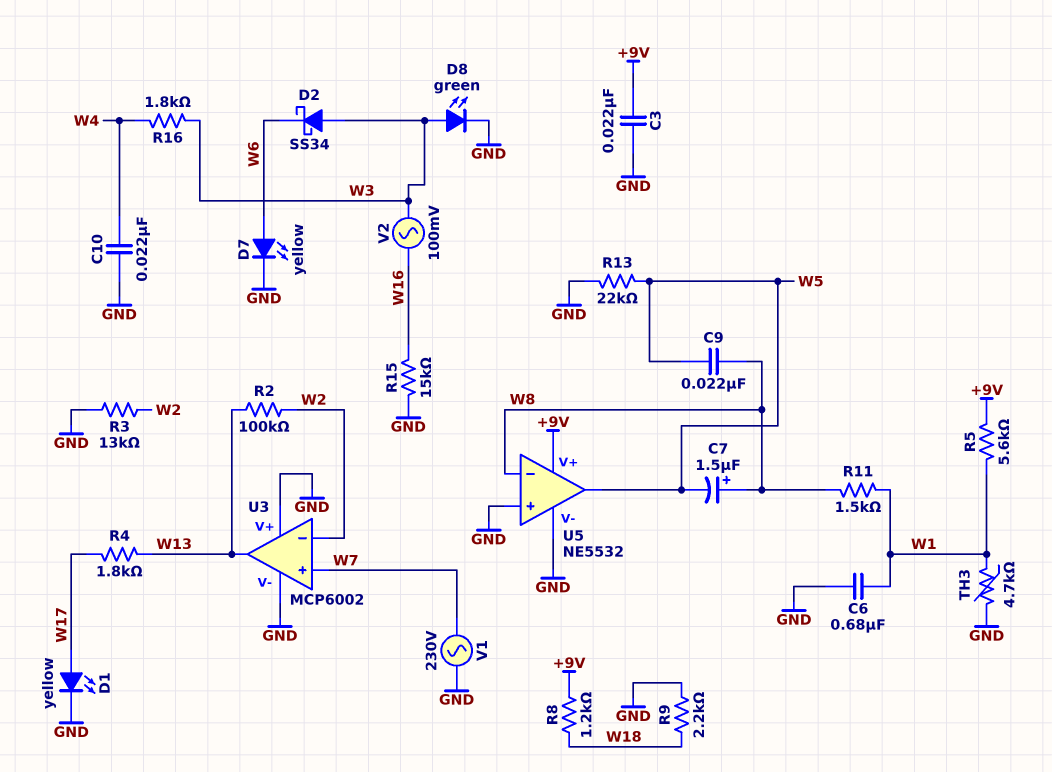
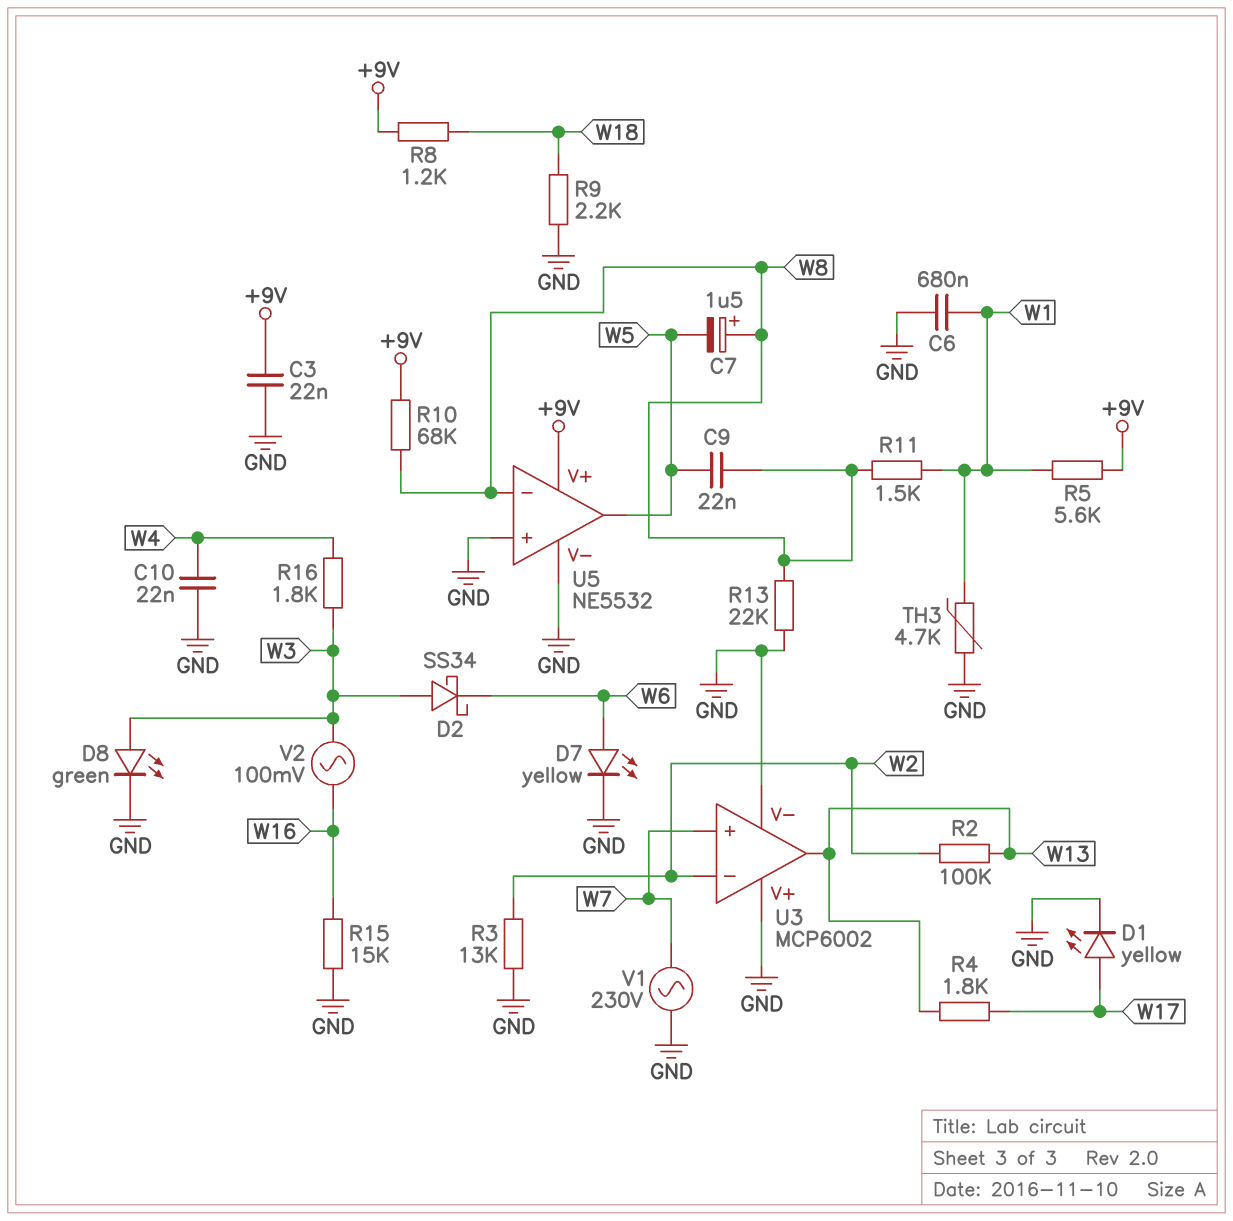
R10: none -> 68k (+9V, W8)
R13: 22k (GND, W5) -> 22k (GND, W8)

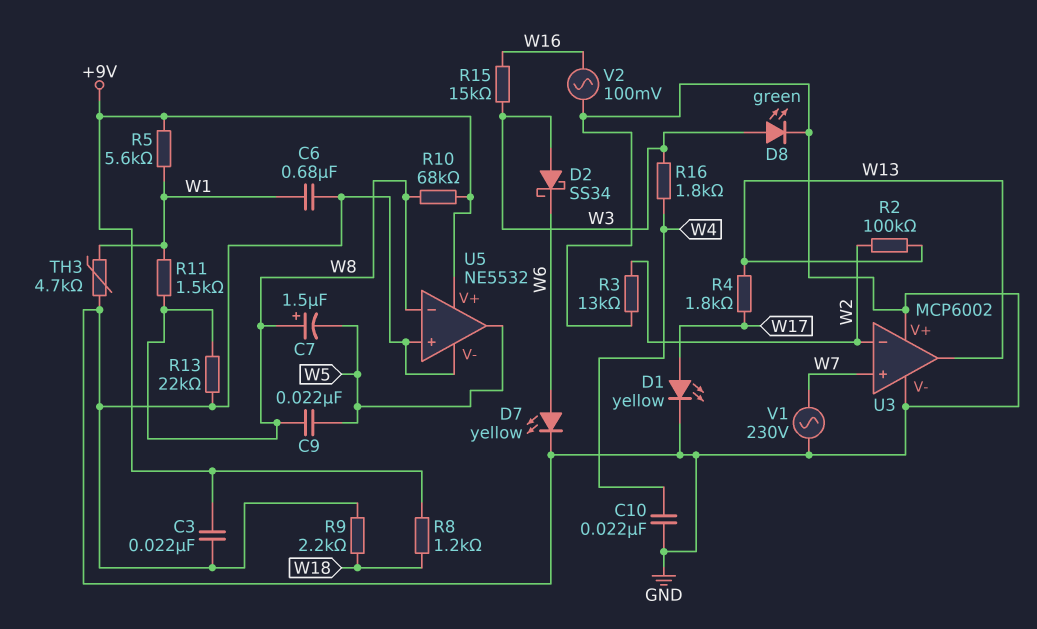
R15: 15k (GND, W16) -> 15k (W3, W16)
V2: AC 100mV (W3, W16) -> AC 100mV (GND, W16)

